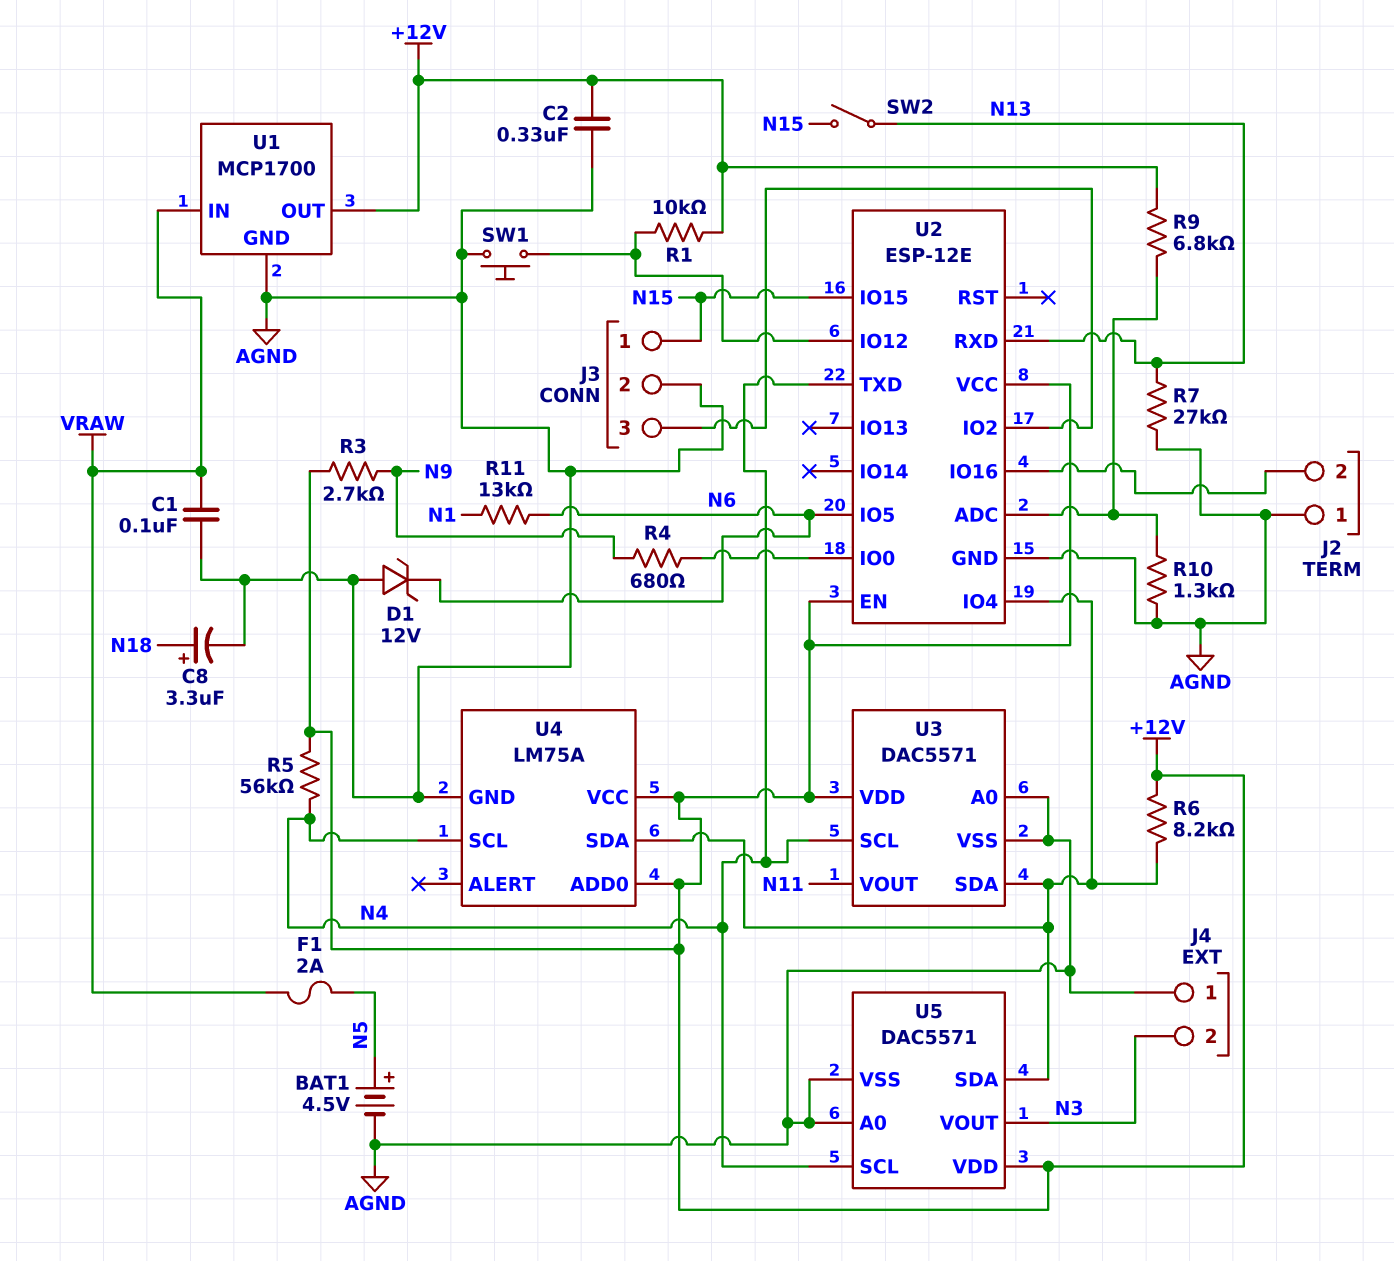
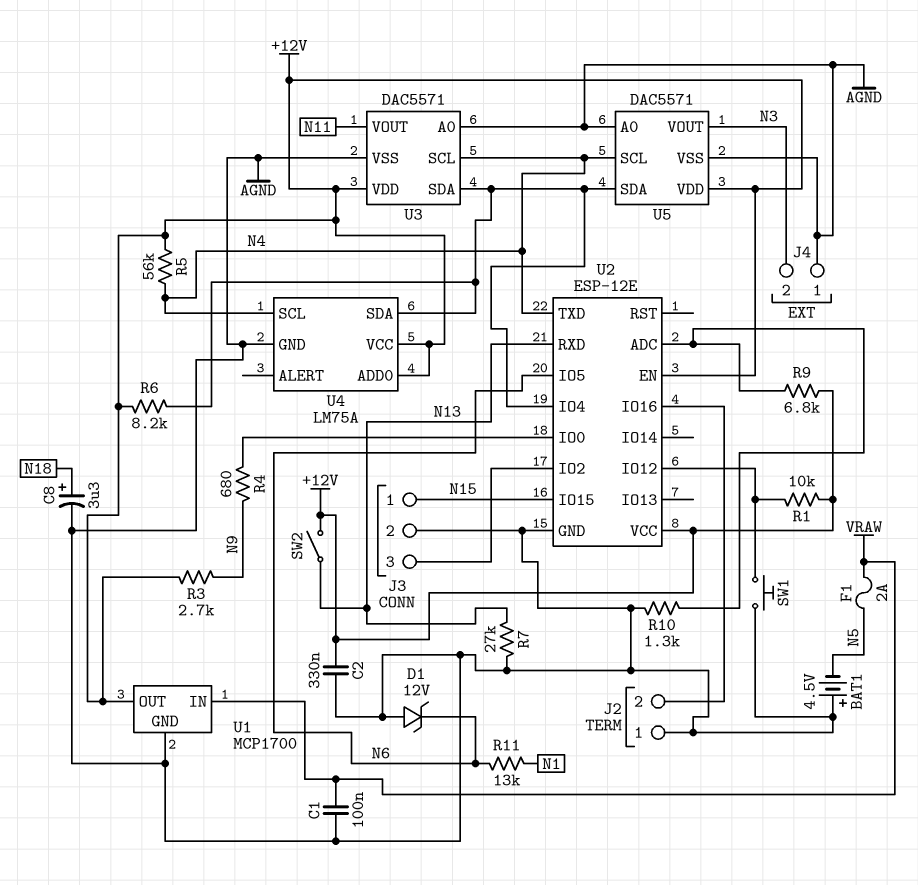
BAT1: 4.5V (plus N5, minus AGND) -> 4.5V (plus AGND, minus N5)
SW2: switch (N13, N15) -> switch (+12V, N13)

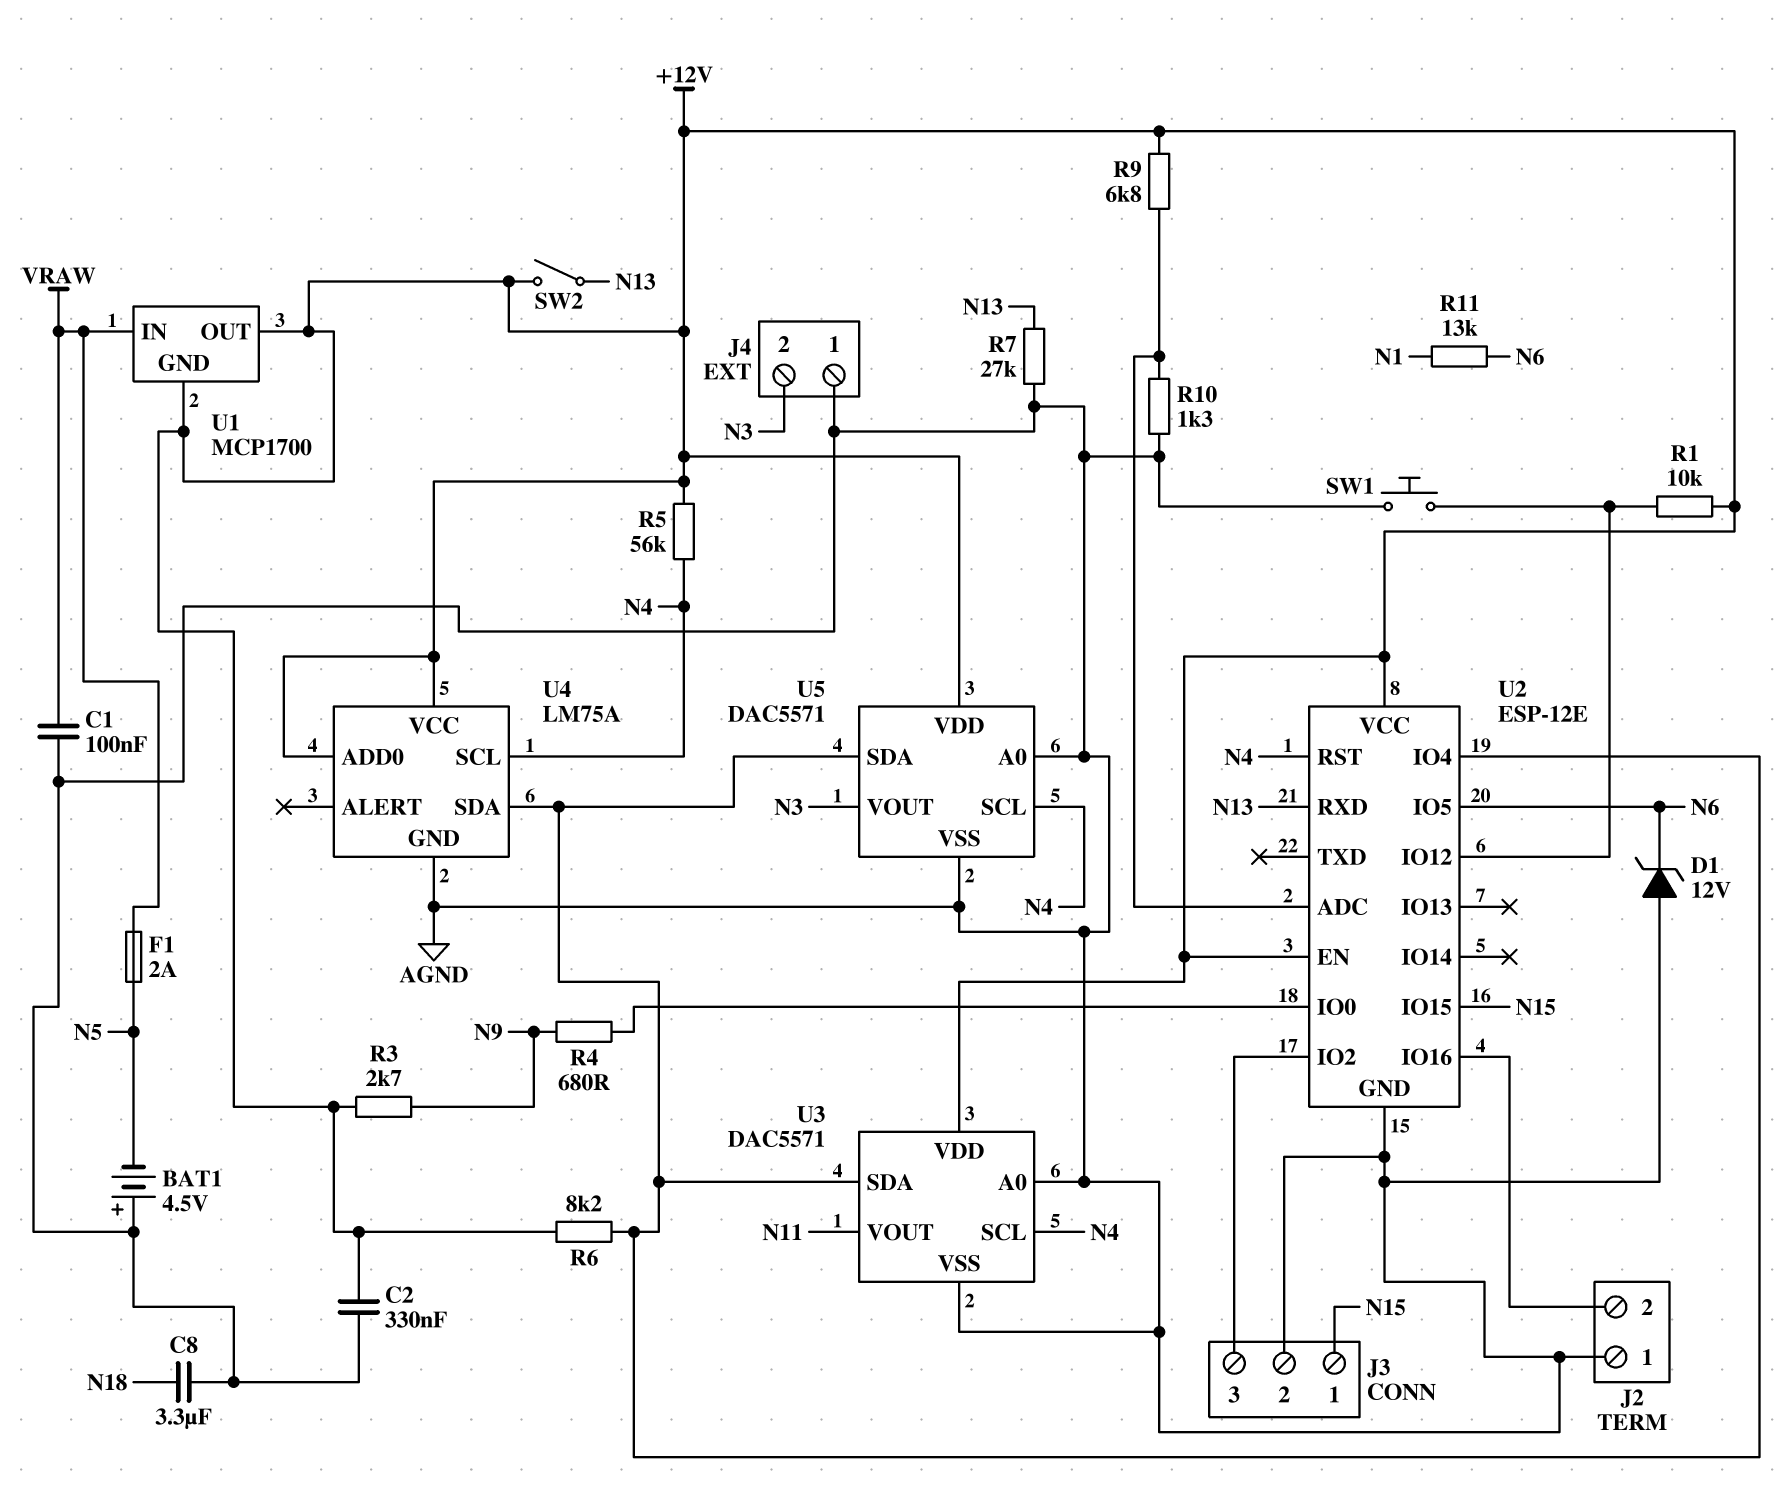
C8: 3.3uF (plus N18, minus AGND) -> 3.3uF (AGND, N18)
U1 pin GND: AGND -> +12V
U2 pin RST: none -> N4
U2 pin TXD: N4 -> none

